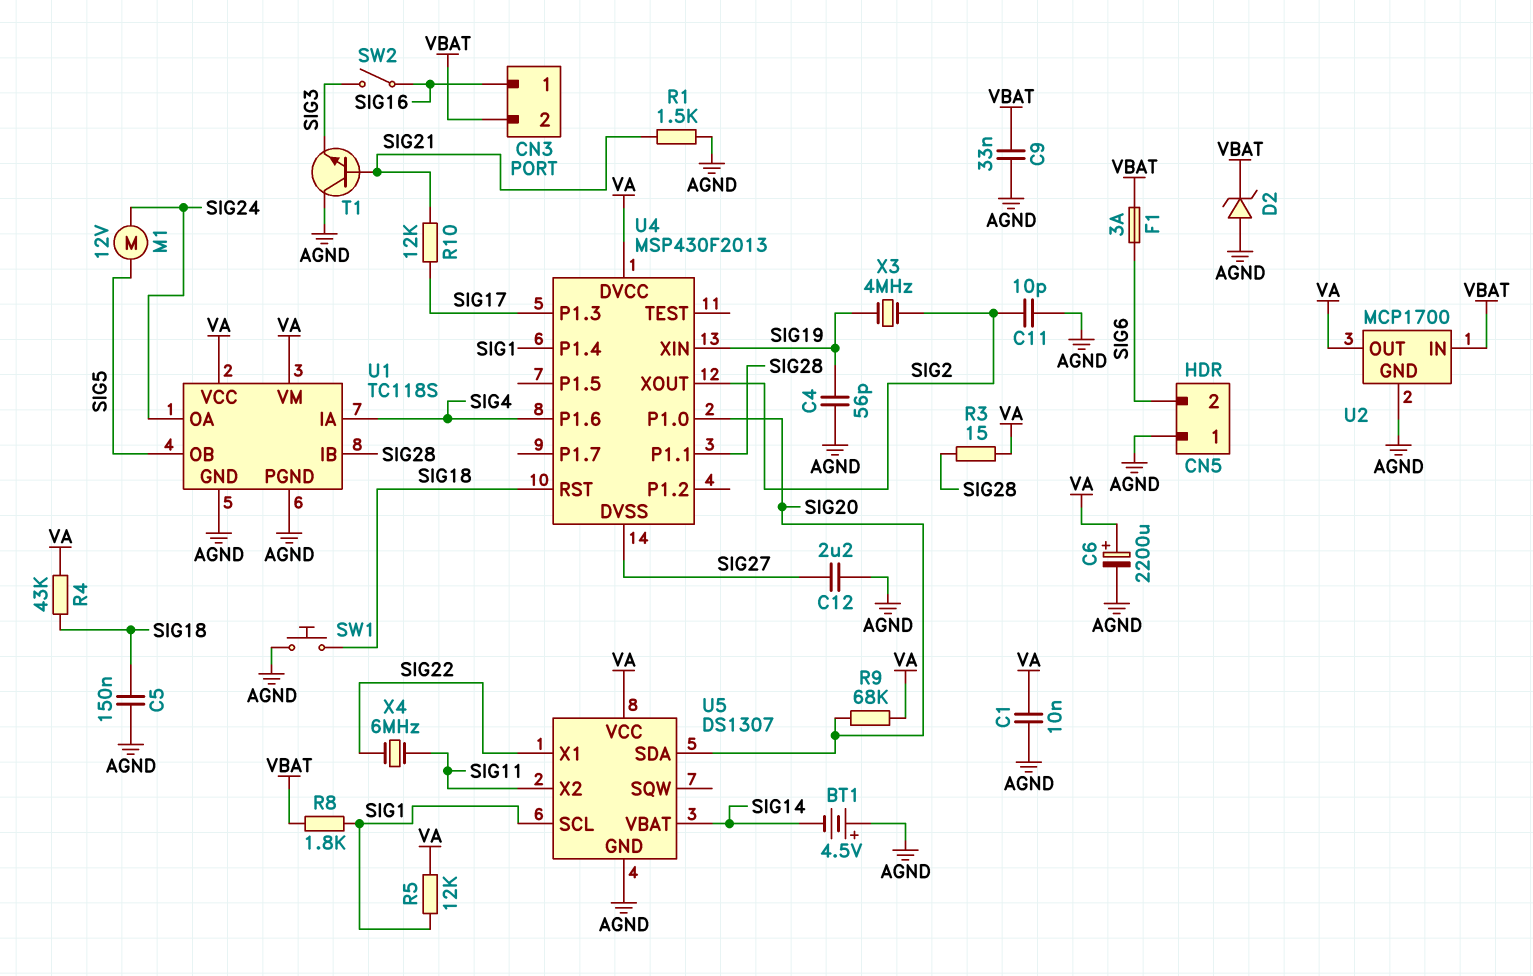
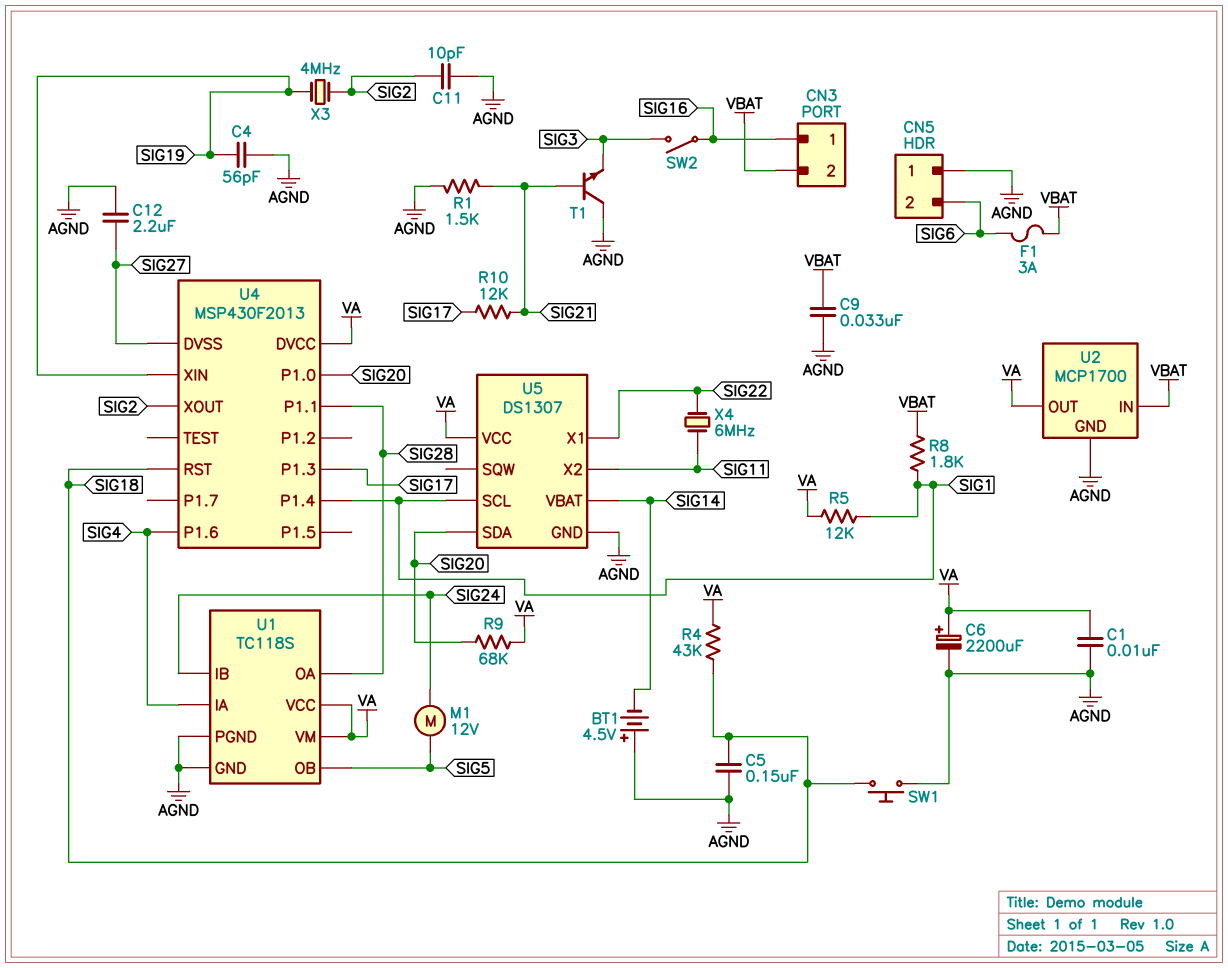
D2: zener (A AGND, K VBAT) -> none
R3: 15 (SIG28, VA) -> none
U1 pin IB: SIG28 -> SIG24
U1 pin OA: SIG24 -> SIG28

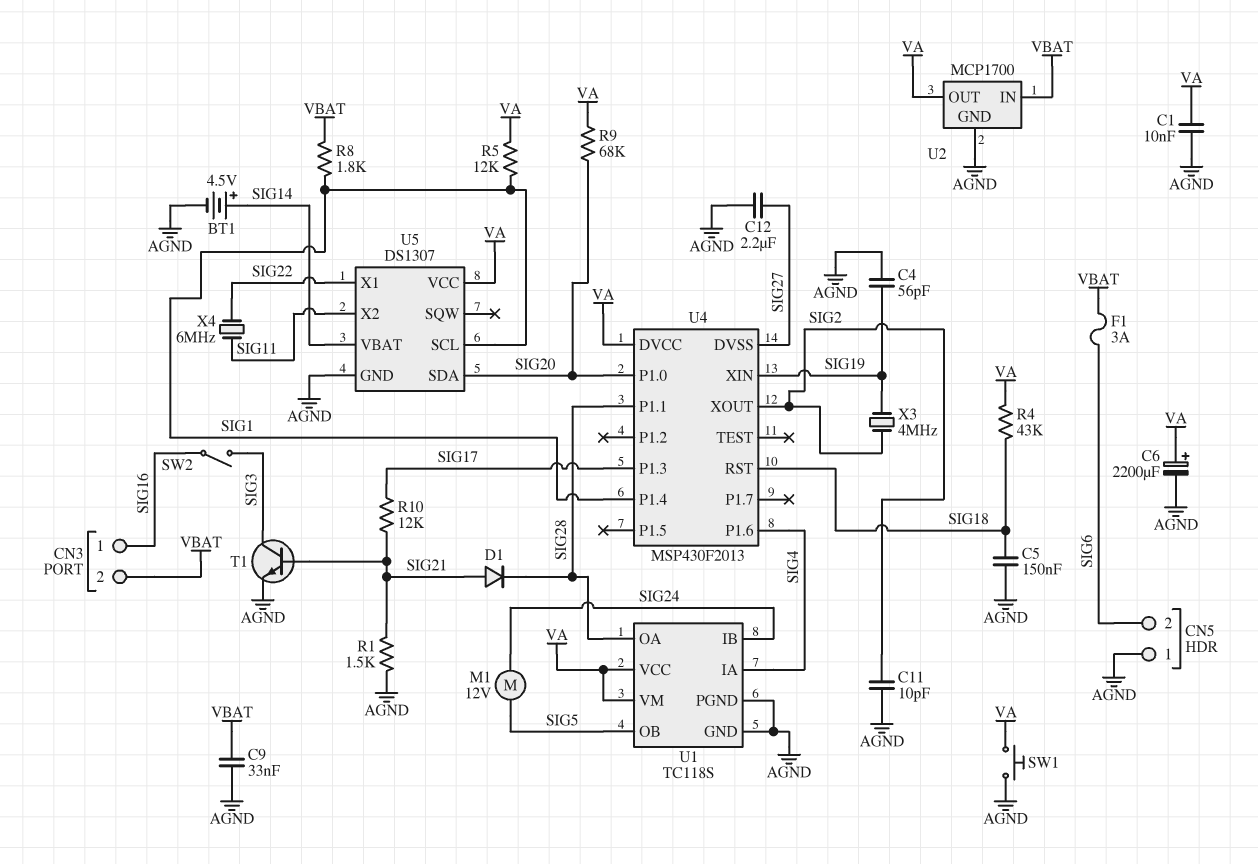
BT1: 4.5V (plus AGND, minus SIG14) -> 4.5V (plus SIG14, minus AGND)
D1: none -> diode (A SIG21, K SIG28)
SW1: button (AGND, SIG18) -> button (AGND, VA)
T1: NPN (B SIG21, C AGND, E SIG3) -> NPN (B SIG21, C SIG3, E AGND)

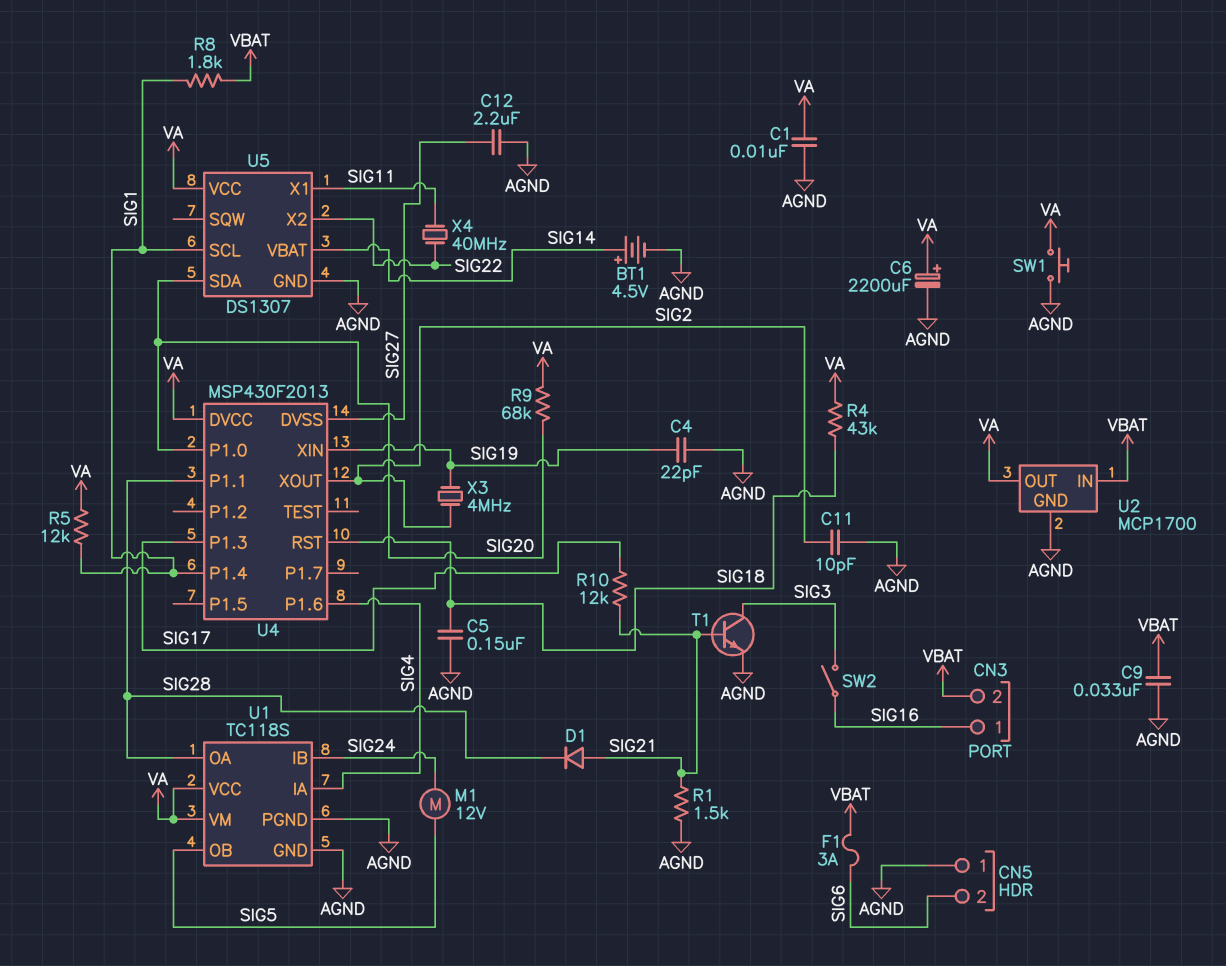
C4: 56pF (AGND, SIG19) -> 22pF (AGND, SIG19)
U5 pin X1: SIG22 -> SIG11
U5 pin X2: SIG11 -> SIG22
X4: 6MHz (SIG11, SIG22) -> 40MHz (SIG11, SIG22)

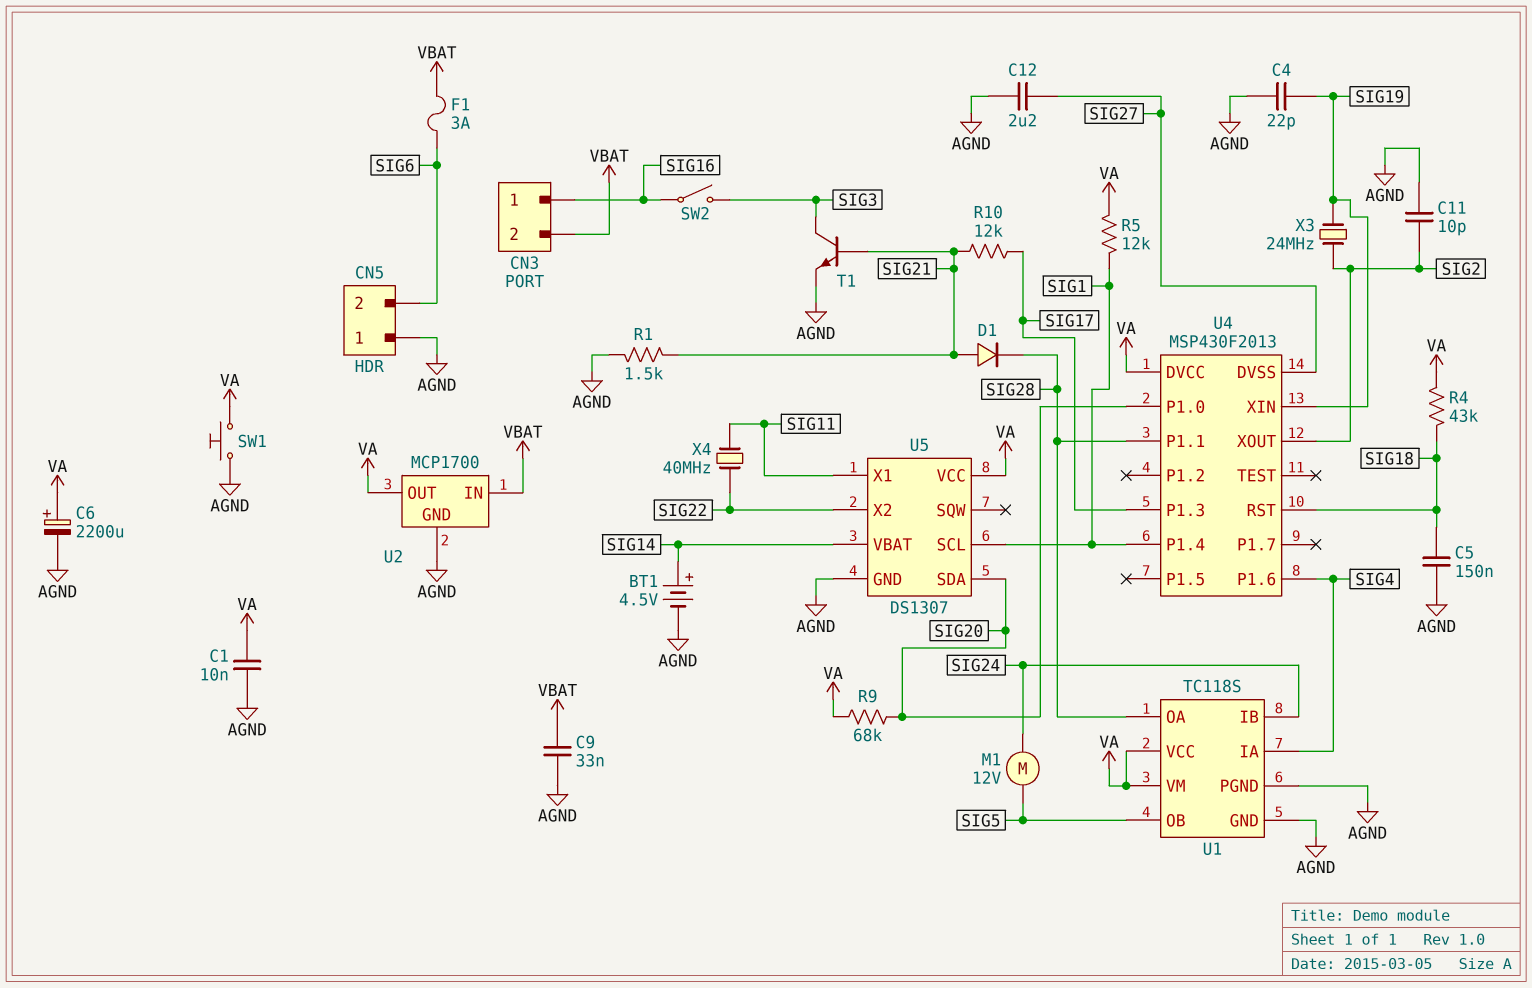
R8: 1.8k (SIG1, VBAT) -> none
X3: 4MHz (SIG2, SIG19) -> 24MHz (SIG2, SIG19)

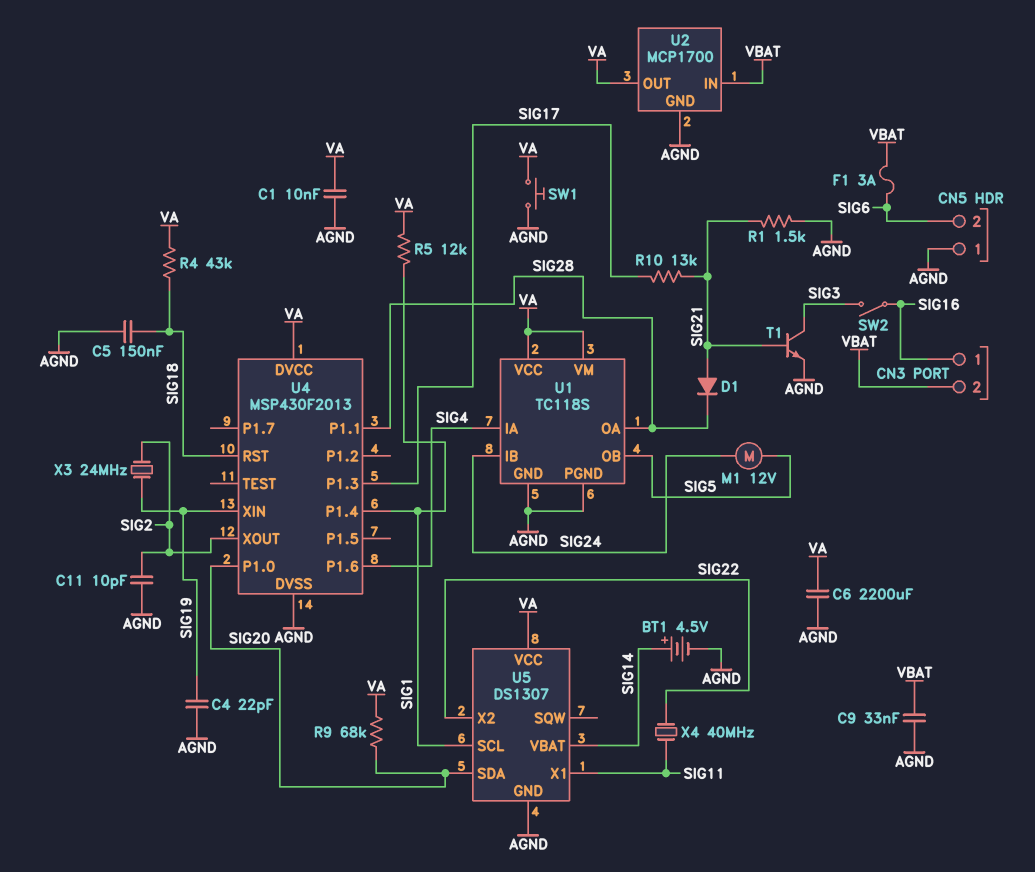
C6: 2200uF (plus VA, minus AGND) -> 2200uF (AGND, VA)
C12: 2.2uF (AGND, SIG27) -> none
R10: 12k (SIG17, SIG21) -> 13k (SIG17, SIG21)
U4 pin DVSS: SIG27 -> AGND

